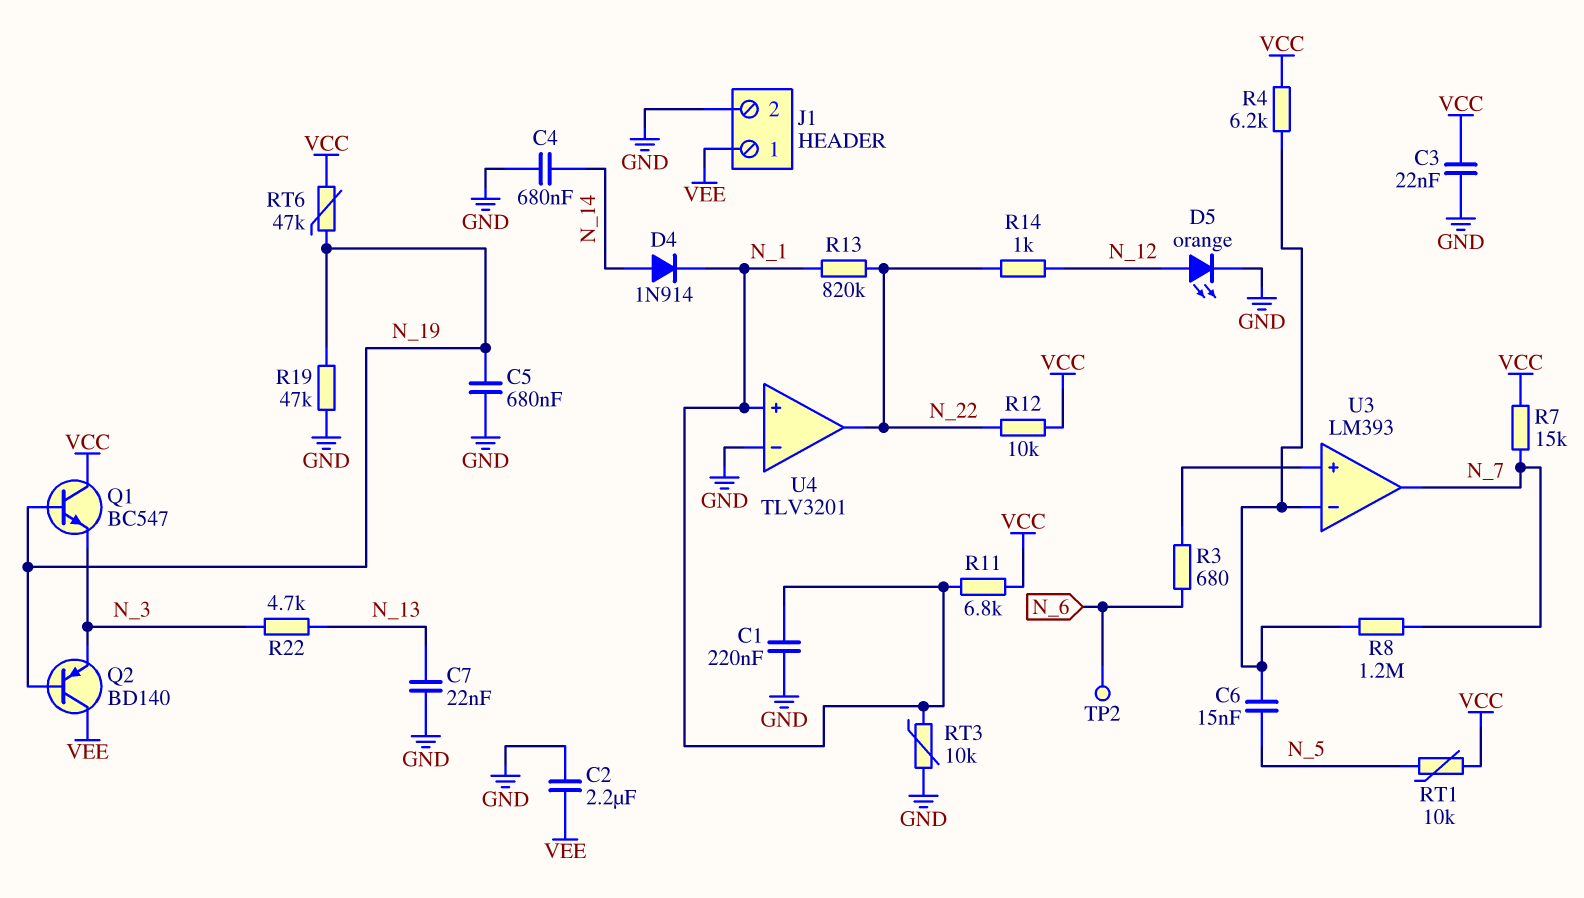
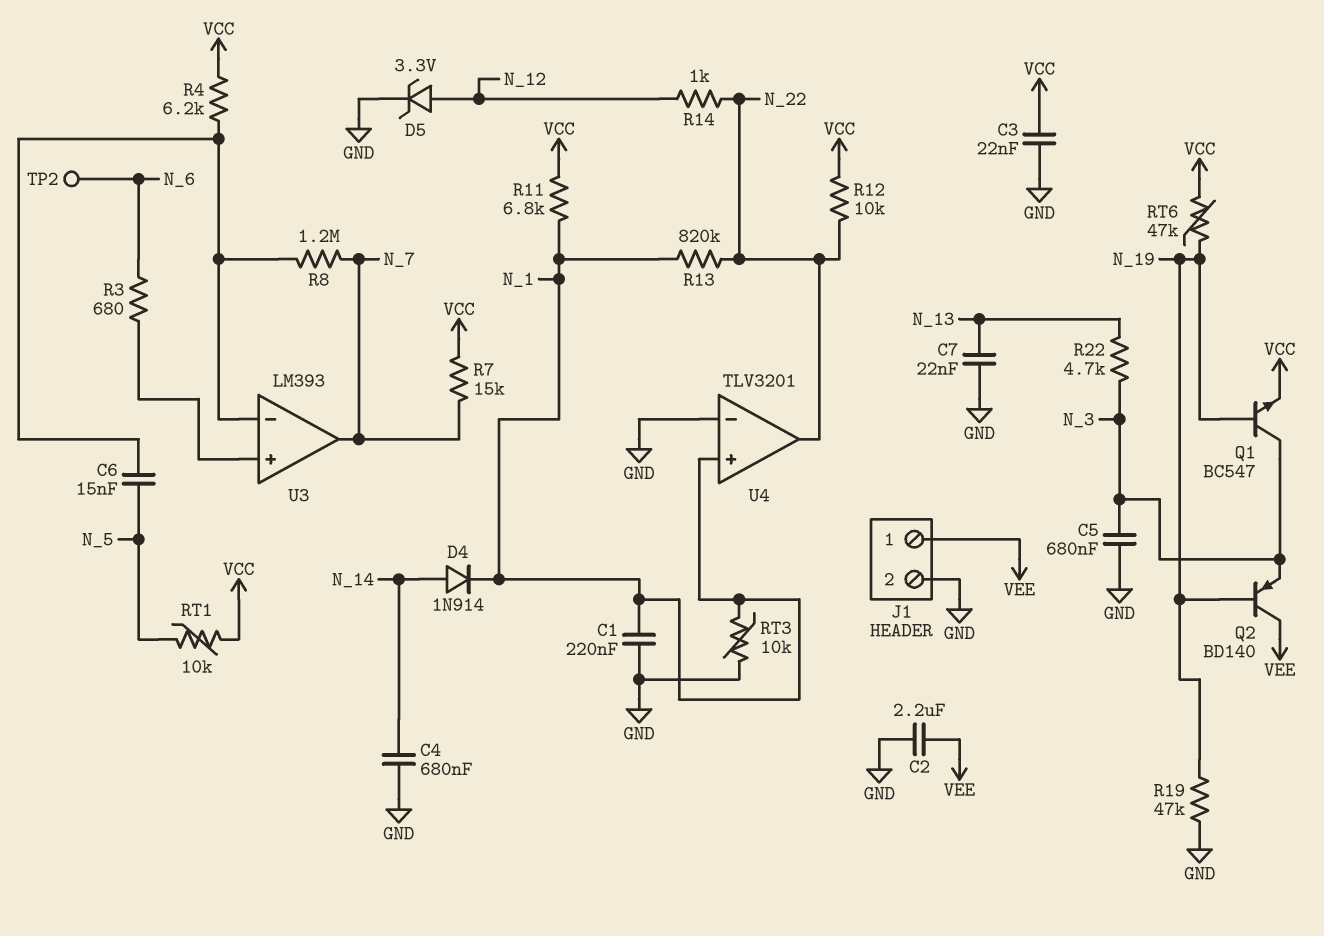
C5: 680nF (GND, N_19) -> 680nF (GND, N_3)
D5: LED orange (A N_12, K GND) -> zener 3.3V (A N_12, K GND)
Q1: NPN BC547 (B N_19, C VCC, E N_3) -> NPN BC547 (B N_19, C N_3, E VCC)

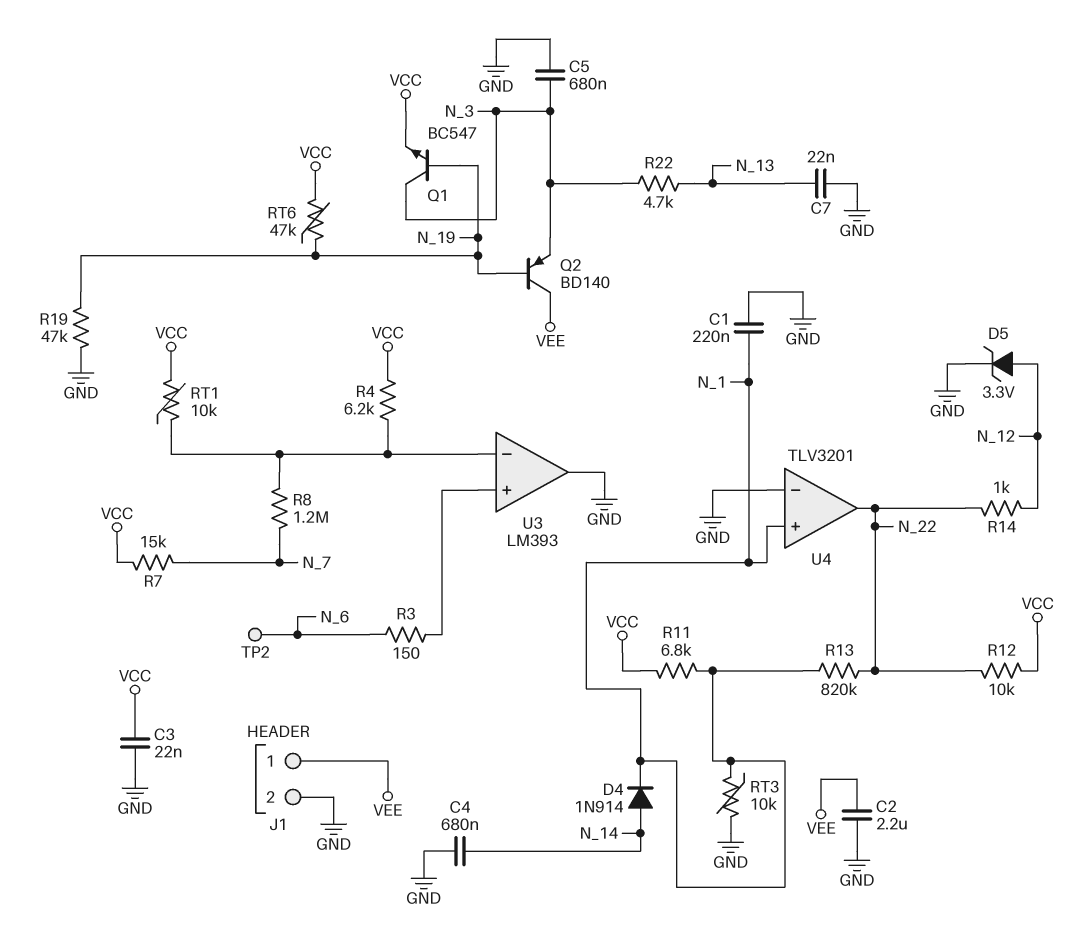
C6: 15nF (N_5, U3/in-) -> none
R3: 680 (N_6, U3/in+) -> 150 (N_6, U3/in+)
RT1: 10k (N_5, VCC) -> 10k (U3/in-, VCC)
U3 pin out: N_7 -> GND

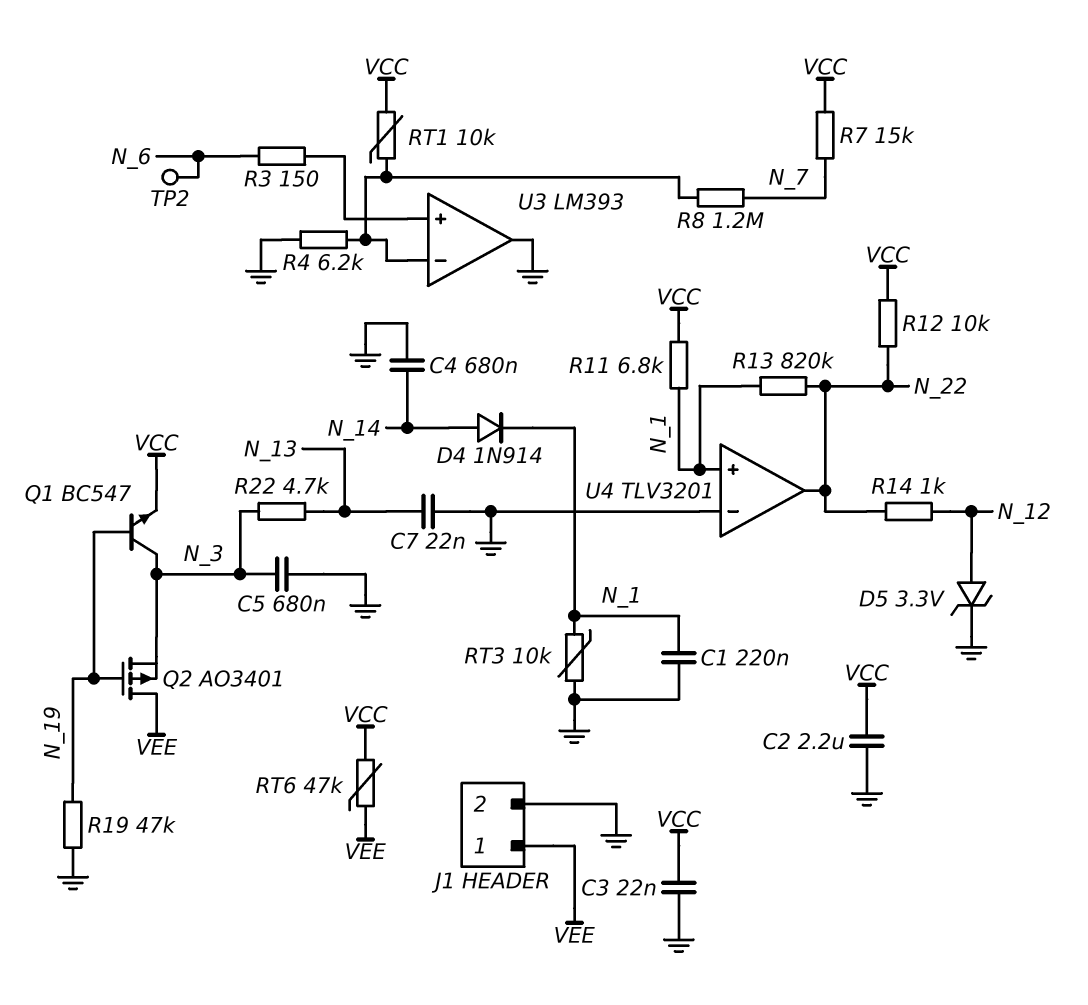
C2: 2.2uF (GND, VEE) -> 2.2uF (GND, VCC)
Q2: PNP BD140 (B N_19, C VEE, E N_3) -> PMOS AO3401 (G N_19, D VEE, S N_3)
R4: 6.2k (U3/in-, VCC) -> 6.2k (GND, U3/in-)
RT6: 47k (N_19, VCC) -> 47k (VCC, VEE)

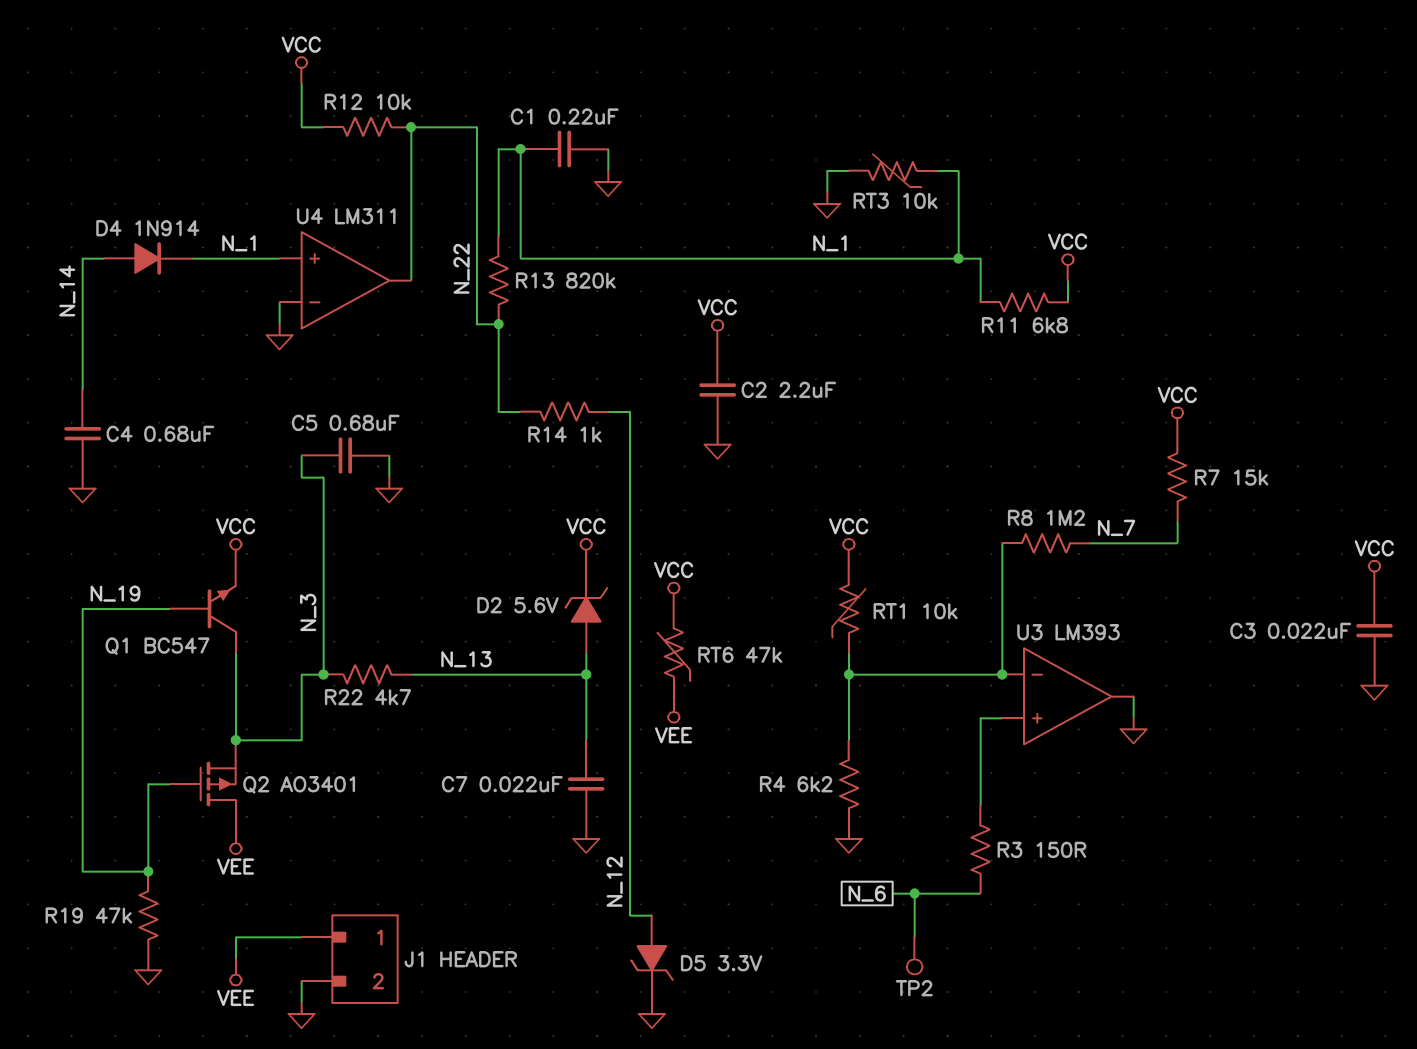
D2: none -> zener 5.6V (A N_13, K VCC)
U4: TLV3201 -> LM311

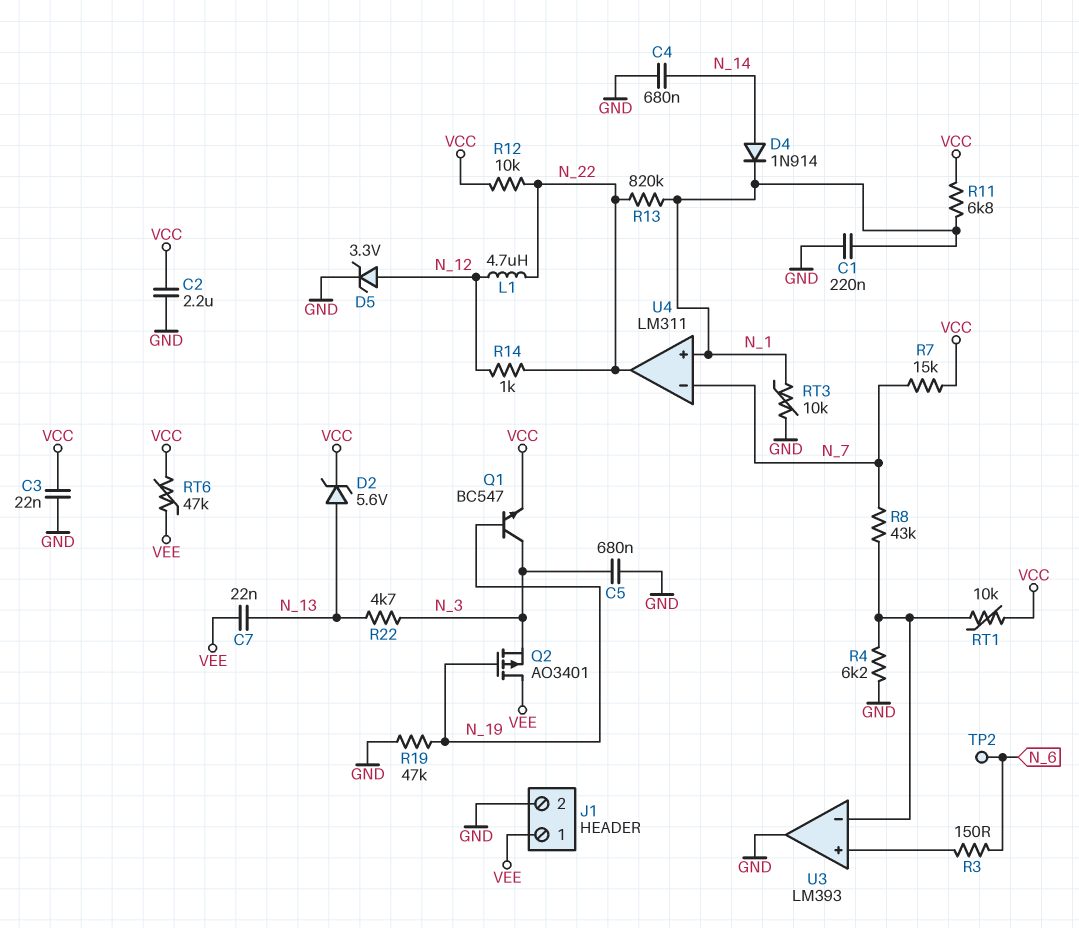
C7: 22nF (GND, N_13) -> 22nF (N_13, VEE)
L1: none -> 4.7uH (N_12, N_22)
R8: 1.2M (N_7, U3/in-) -> 43k (N_7, U3/in-)
U4 pin in-: GND -> N_7

